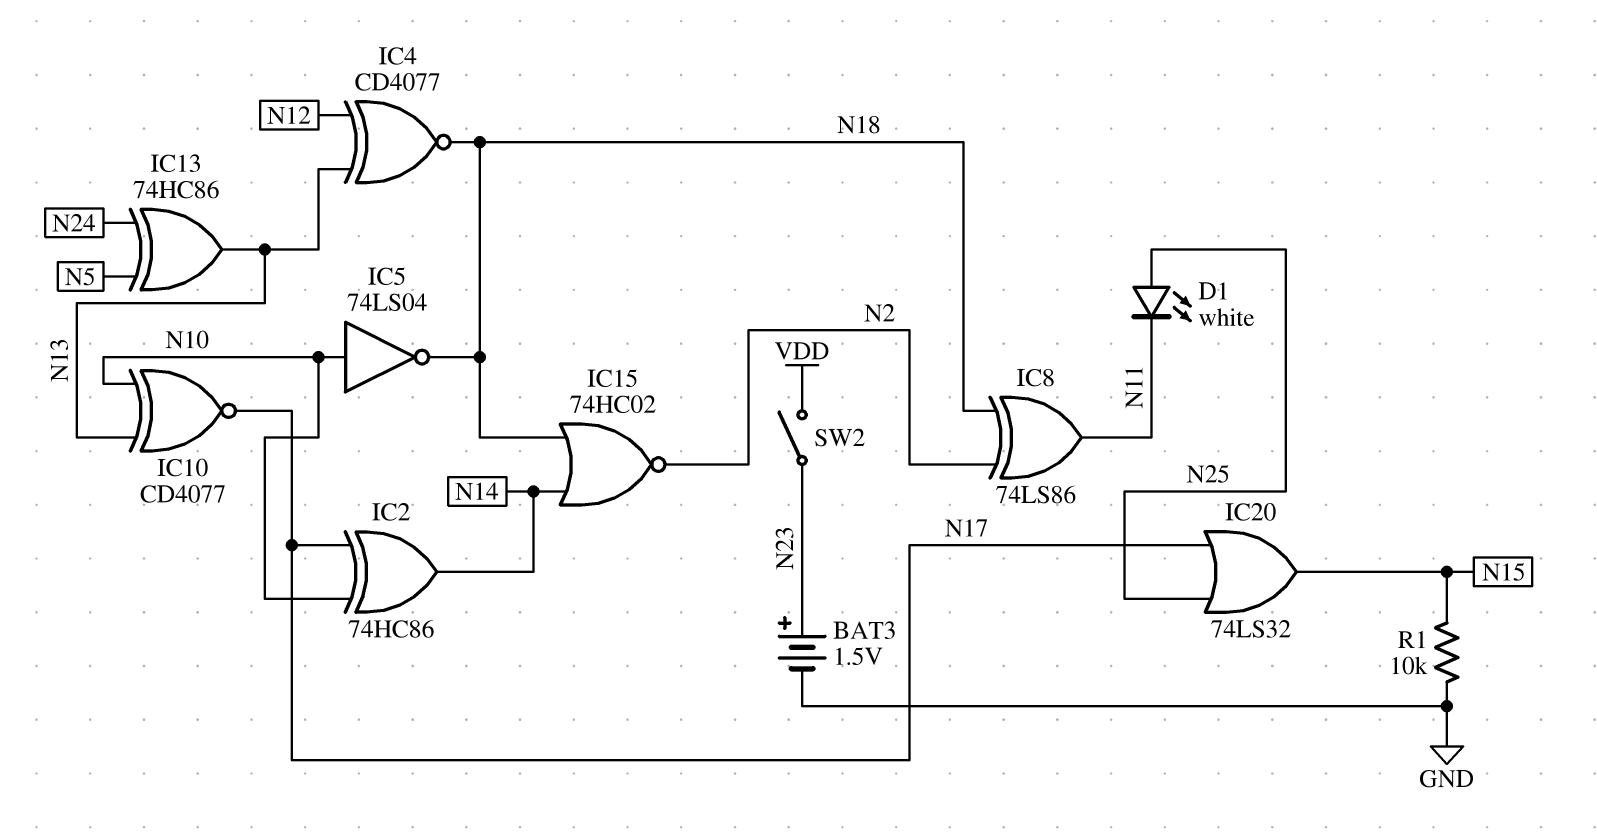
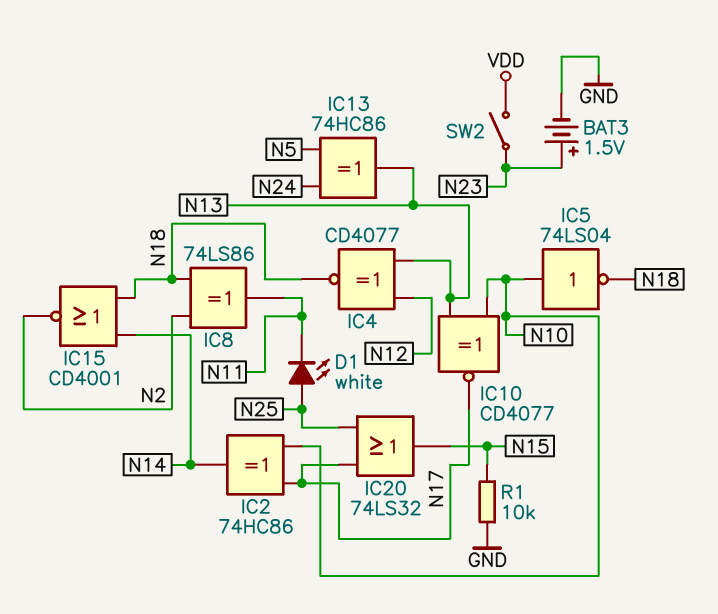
IC15: NOR 74HC02 (in N14, in N18, out N2) -> NOR CD4001 (in N14, in N18, out N2)

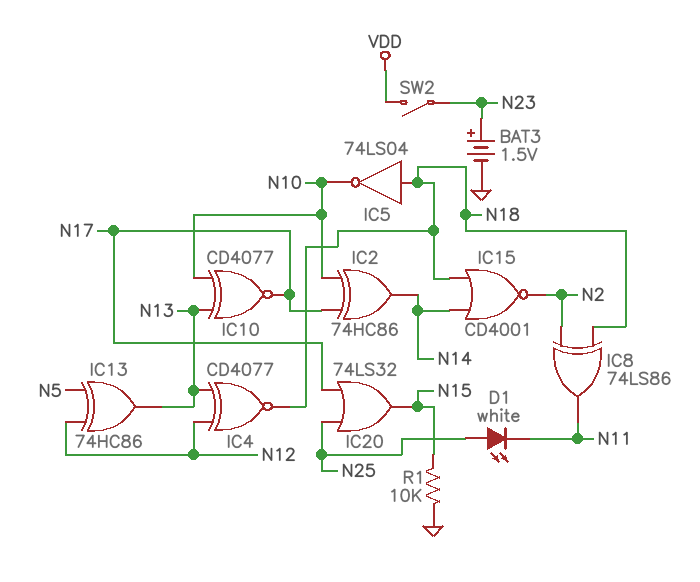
IC5: NOT 74LS04 (in N10, out N18) -> NOT 74LS04 (in N18, out N10)
IC13: XOR 74HC86 (in N5, in N24, out N13) -> XOR 74HC86 (in N5, in N12, out N13)

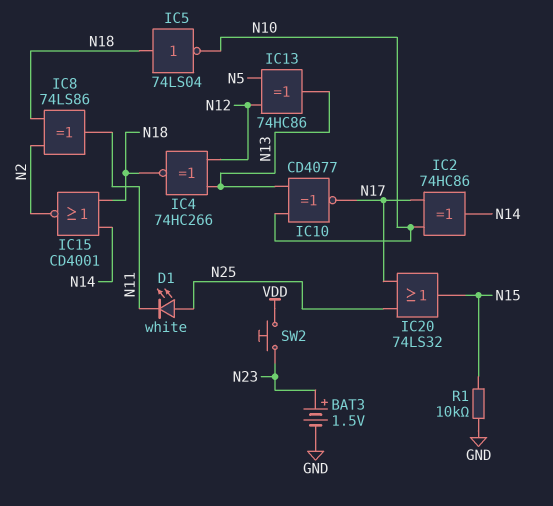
IC4: XNOR CD4077 (in N12, in N13, out N18) -> XNOR 74HC266 (in N12, in N13, out N18)
SW2: switch (N23, VDD) -> button (N23, VDD)

